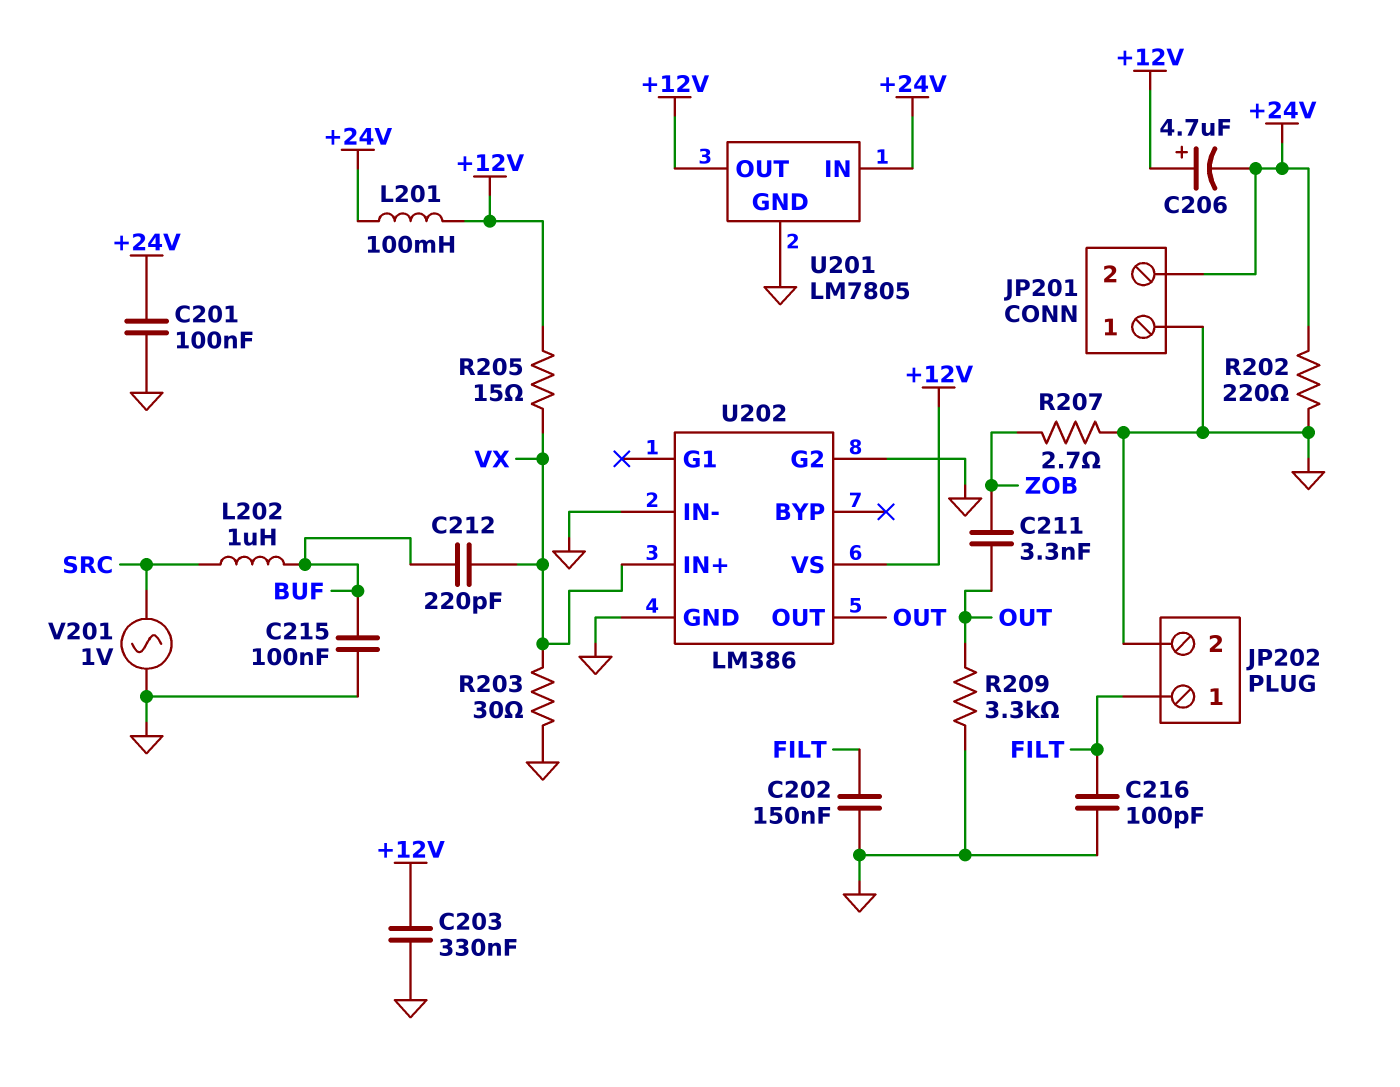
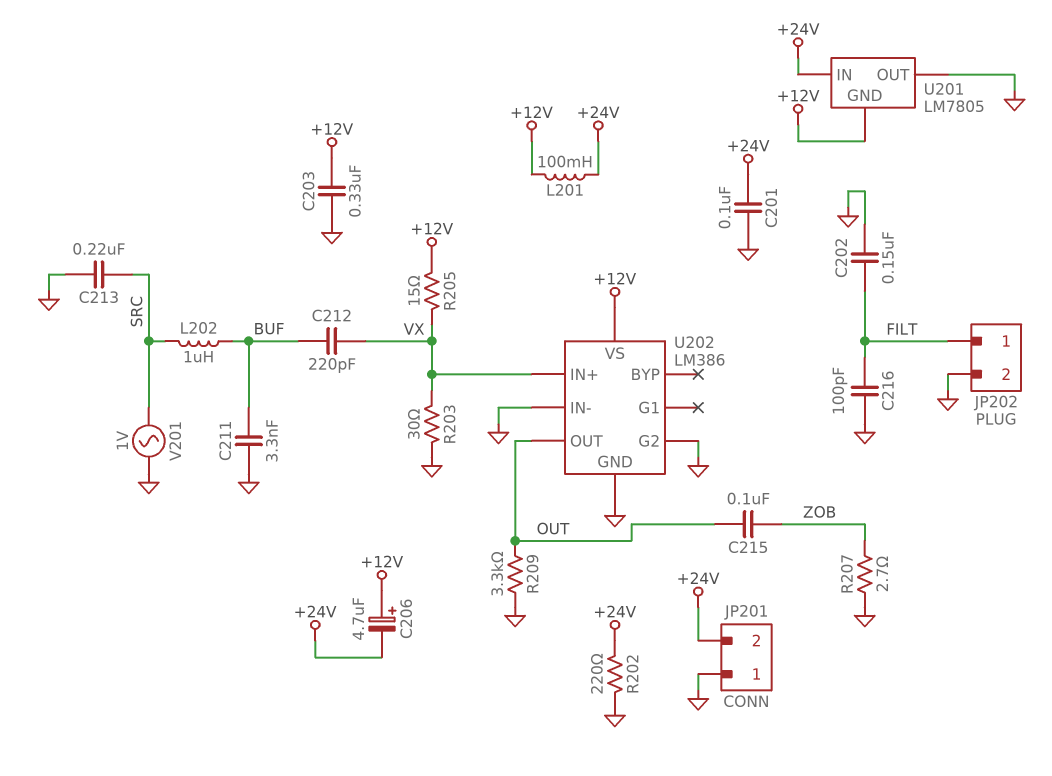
C211: 3.3nF (OUT, ZOB) -> 3.3nF (BUF, GND)
C213: none -> 220nF (GND, SRC)
C215: 100nF (BUF, GND) -> 100nF (OUT, ZOB)
U201 pin GND: GND -> +12V
U201 pin OUT: +12V -> GND

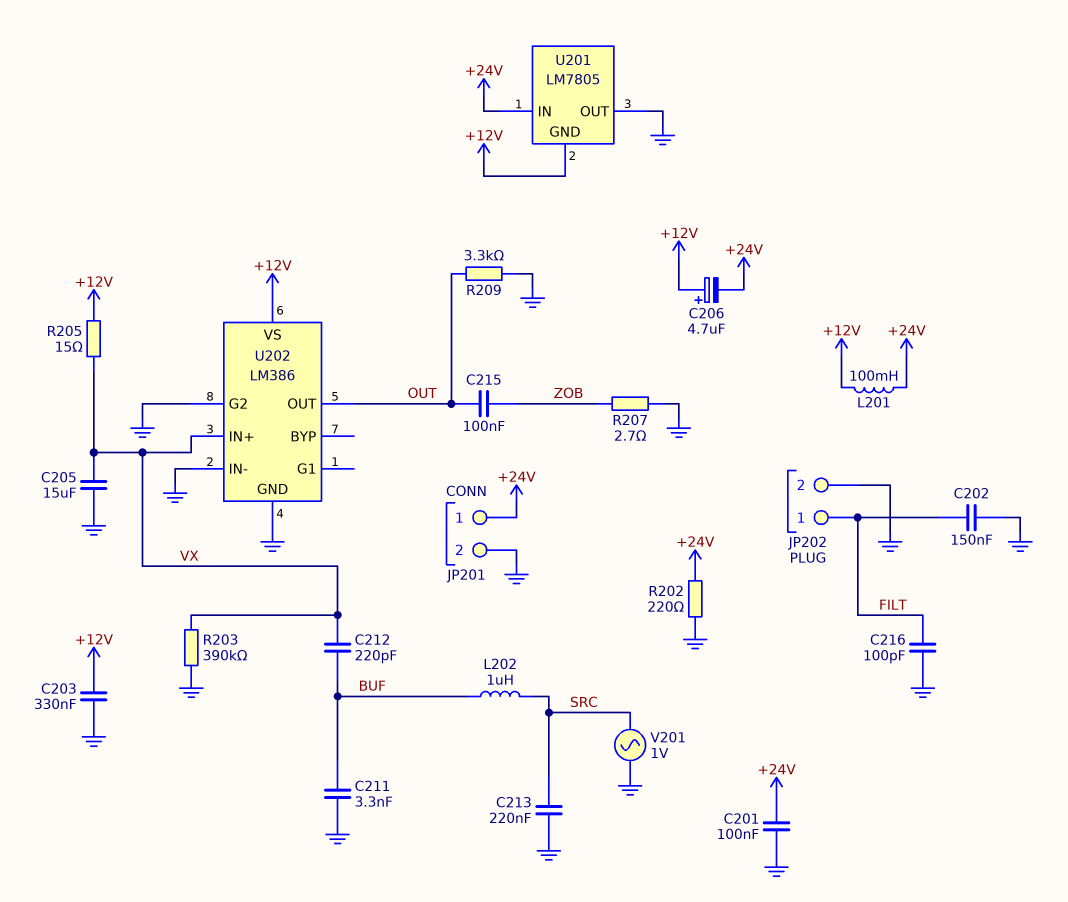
C205: none -> 15uF (GND, VX)
JP201 pin 1: GND -> +24V
JP201 pin 2: +24V -> GND
R203: 30 (GND, VX) -> 390k (GND, VX)

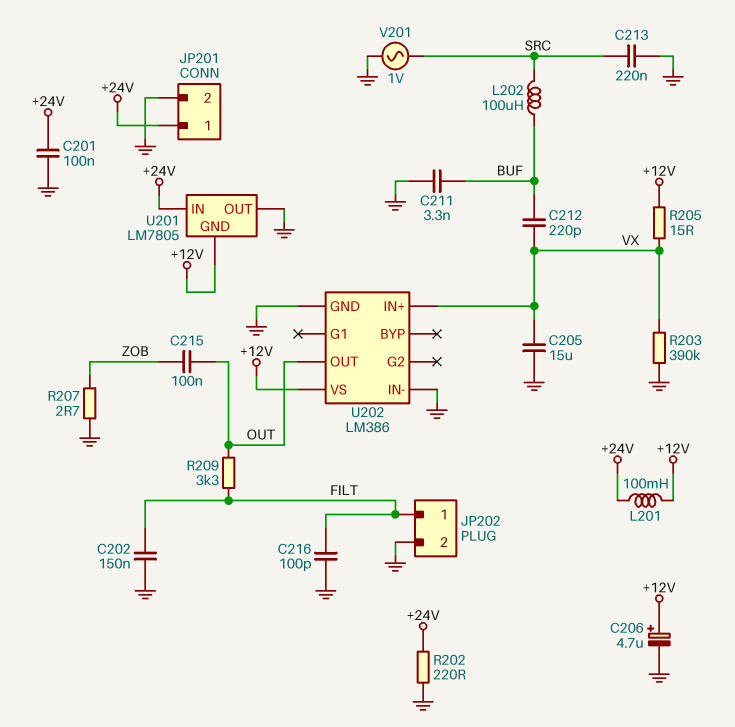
C203: 330nF (+12V, GND) -> none
C206: 4.7uF (plus +12V, minus +24V) -> 4.7uF (plus +12V, minus GND)
L202: 1uH (BUF, SRC) -> 100uH (BUF, SRC)
R209: 3.3k (GND, OUT) -> 3.3k (FILT, OUT)
U202 pin G2: GND -> none

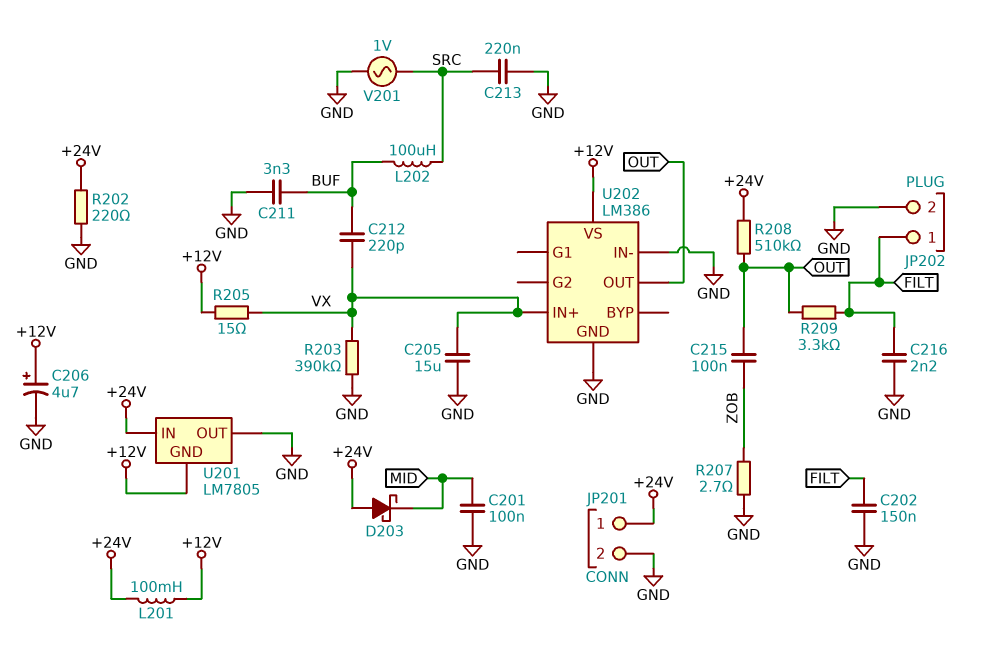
C201: 100nF (+24V, GND) -> 100nF (GND, MID)
C216: 100pF (FILT, GND) -> 2.2nF (FILT, GND)
D203: none -> schottky (A +24V, K MID)
R208: none -> 510k (+24V, OUT)

